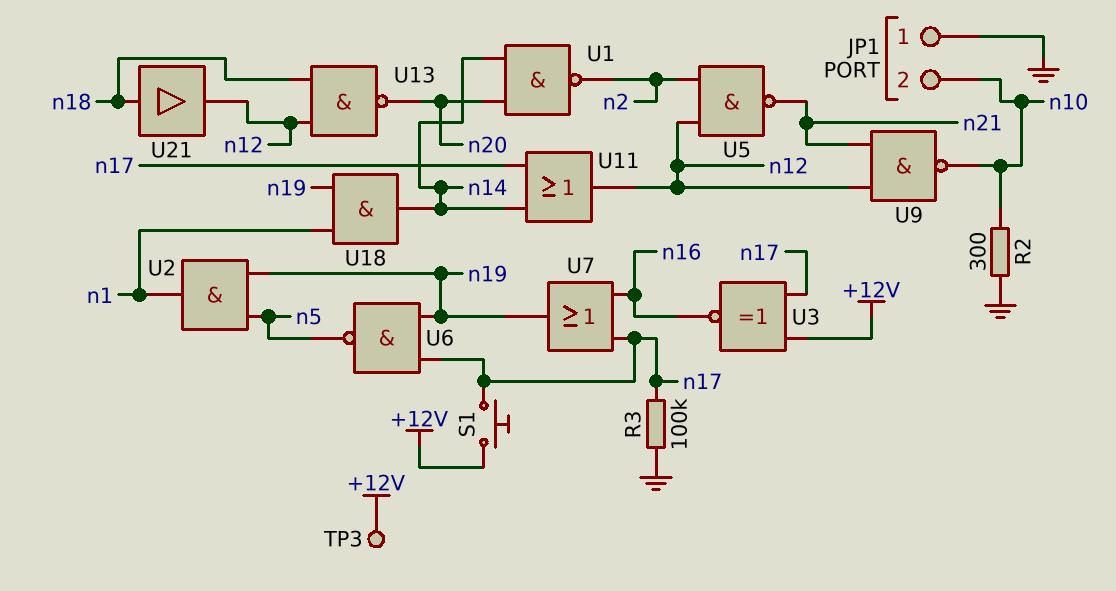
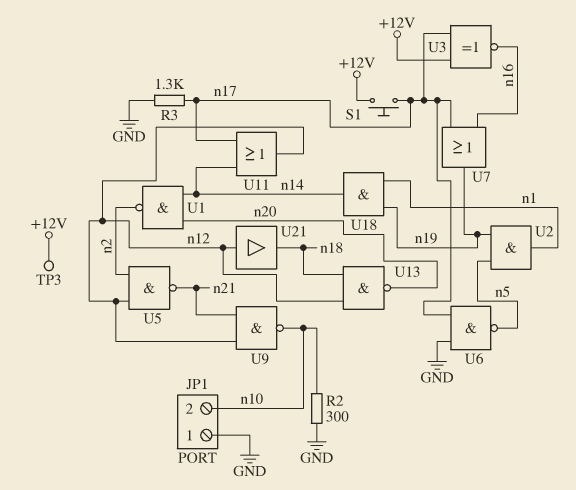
R3: 100k (GND, n17) -> 1.3k (GND, n17)
U6: NAND (in n17, in n19, out n5) -> NAND (in GND, in n17, out n5)
U21: buffer (in n18, out n12) -> buffer (in n12, out n18)

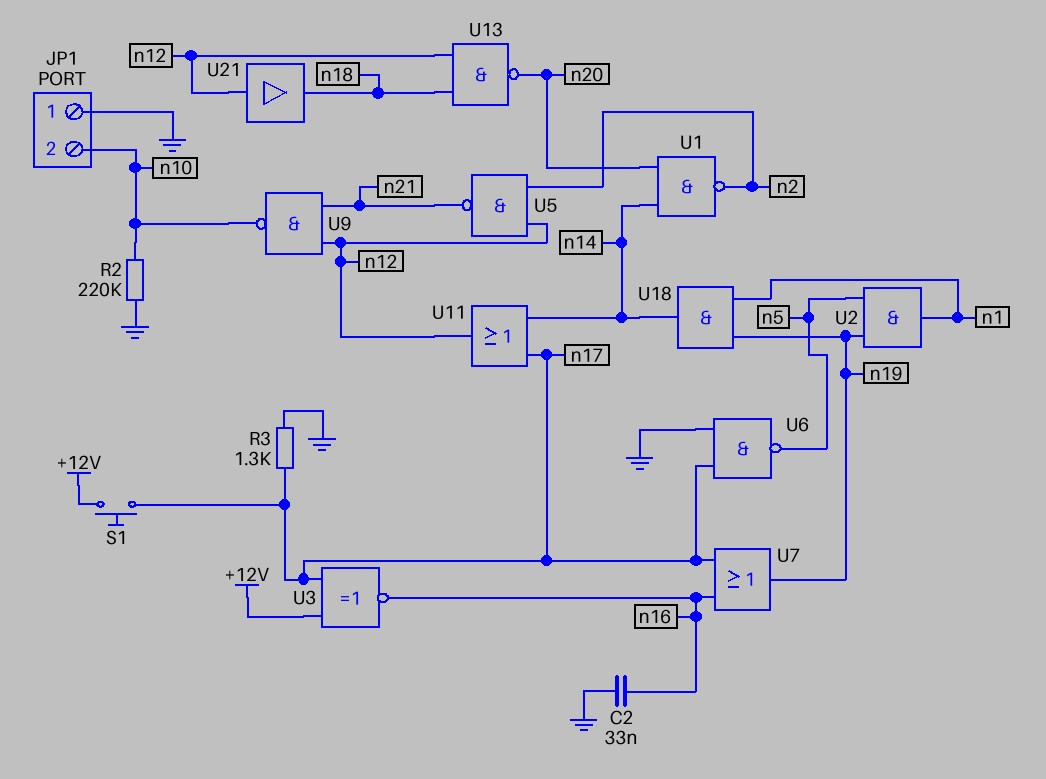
C2: none -> 33nF (GND, n16)
R2: 300 (GND, n10) -> 220k (GND, n10)
TP3: test point (+12V) -> none

